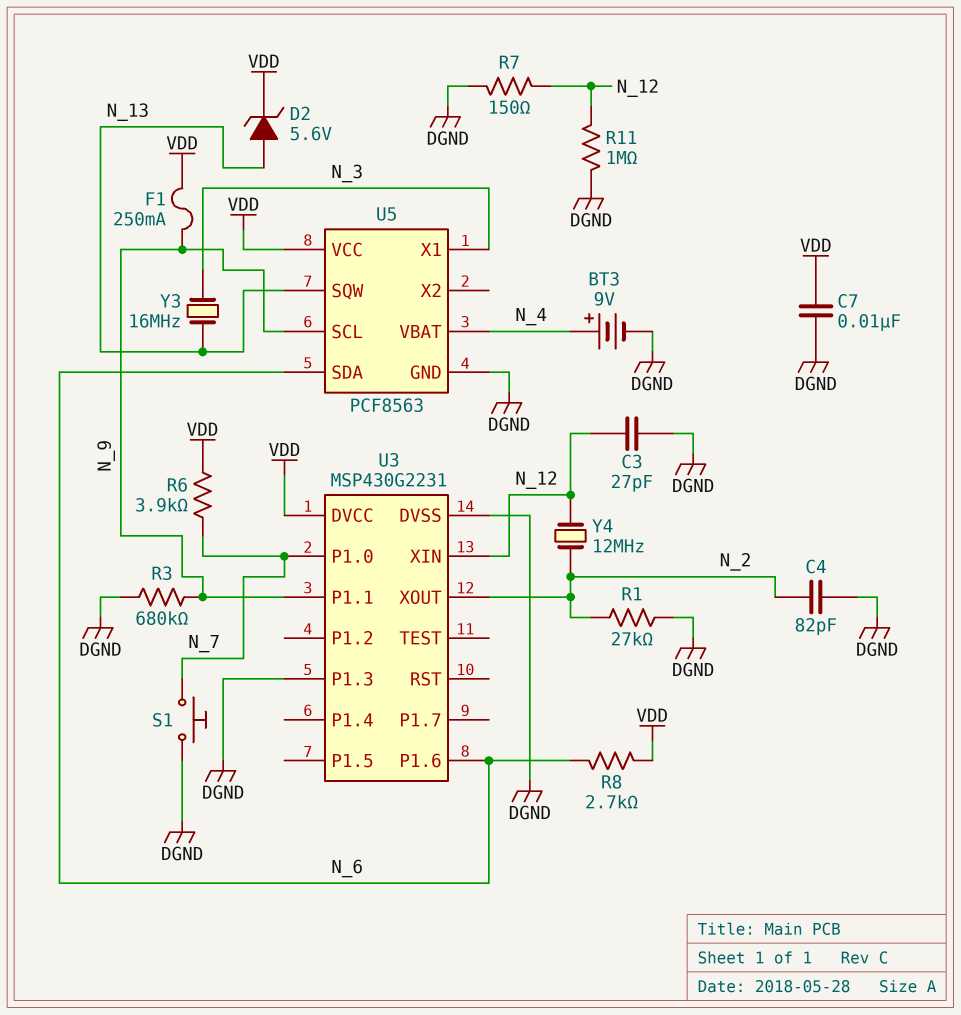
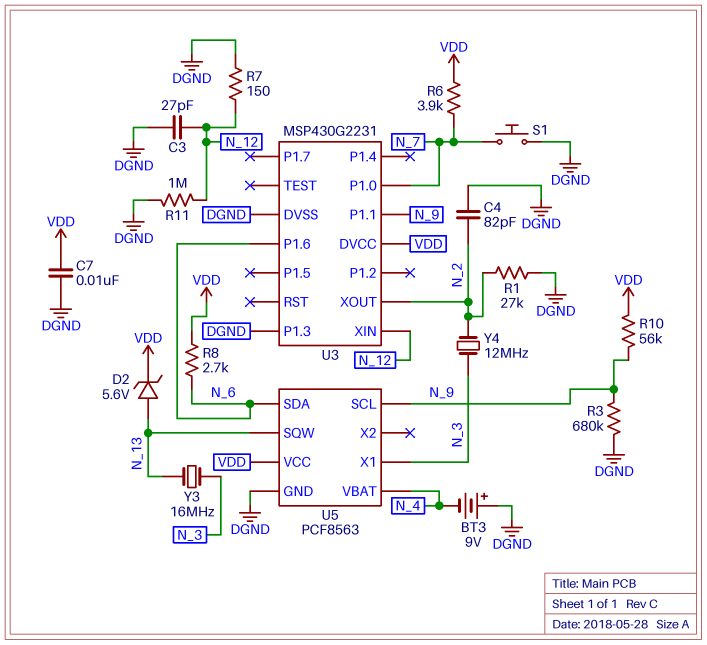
BT3: 9V (plus N_4, minus DGND) -> 9V (plus DGND, minus N_4)
F1: 250mA (N_9, VDD) -> none
R10: none -> 56k (N_9, VDD)
Y4: 12MHz (N_2, N_12) -> 12MHz (N_2, N_3)

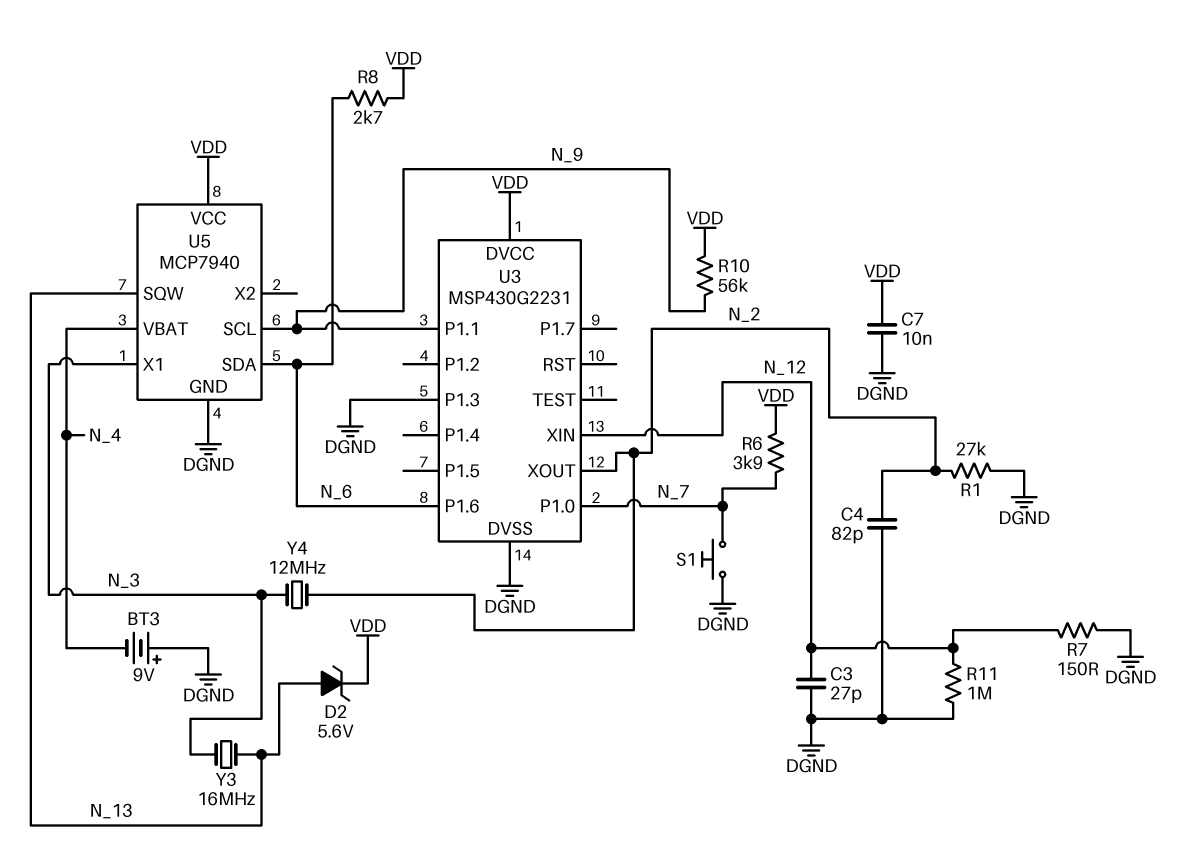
R3: 680k (DGND, N_9) -> none
U5: PCF8563 -> MCP7940

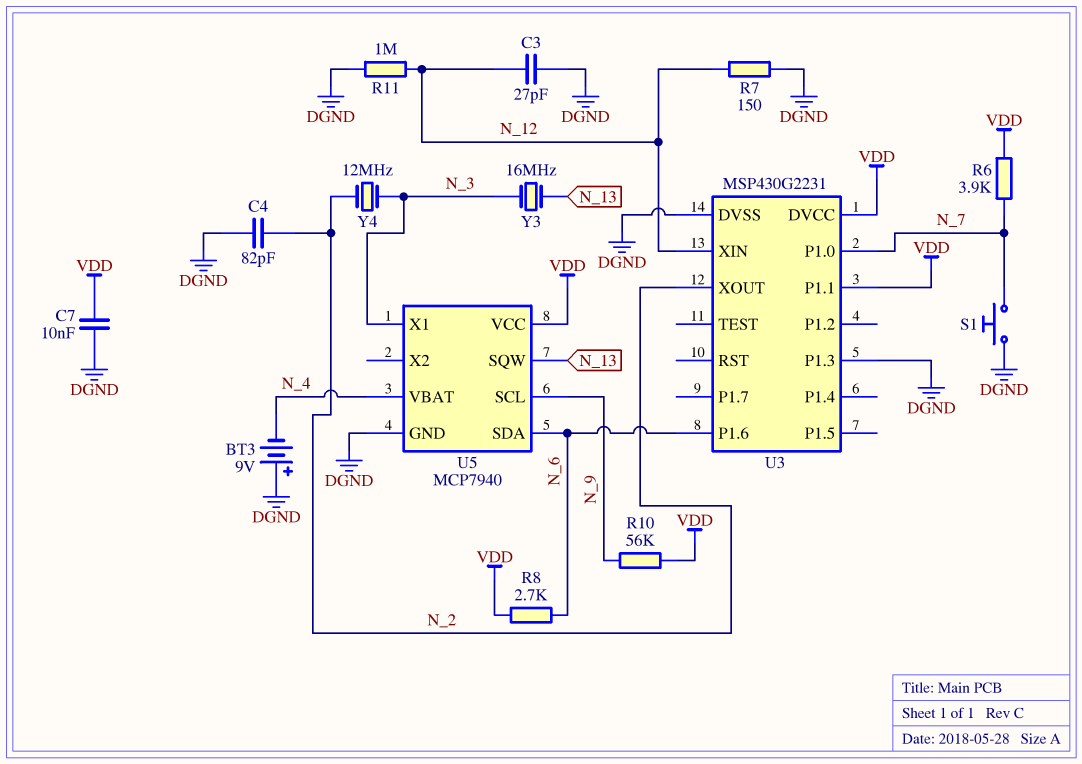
D2: zener 5.6V (A N_13, K VDD) -> none
R1: 27k (DGND, N_2) -> none
U3 pin P1.1: N_9 -> VDD

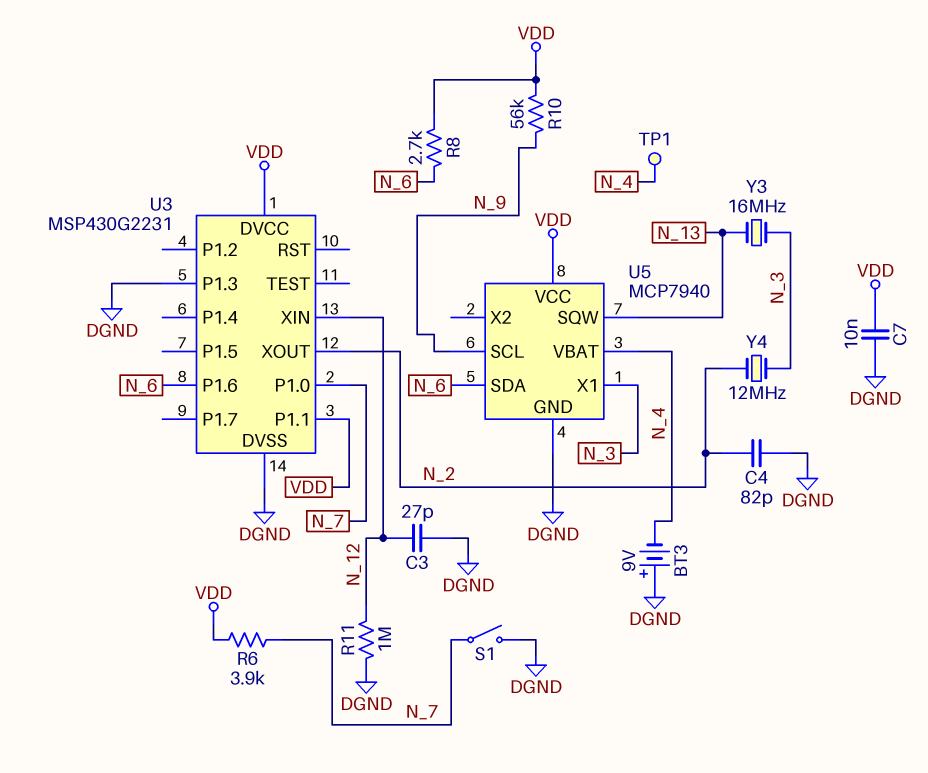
R7: 150 (DGND, N_12) -> none
S1: button (DGND, N_7) -> switch (DGND, N_7)
TP1: none -> test point (N_4)

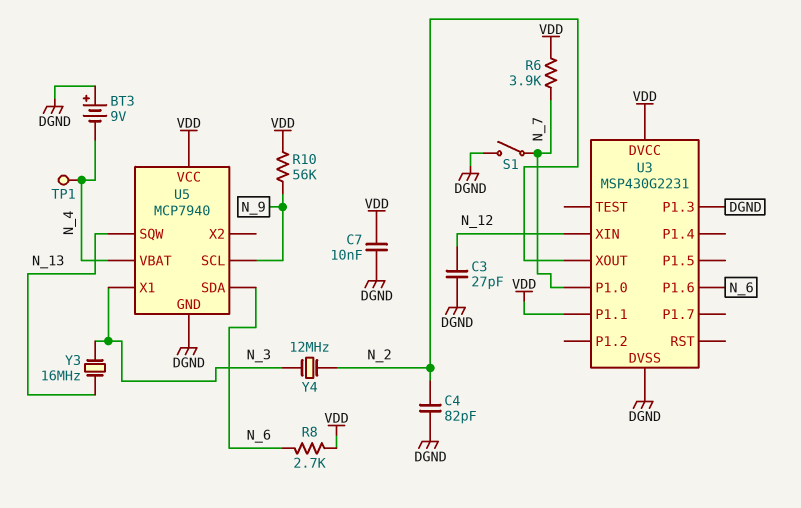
R11: 1M (DGND, N_12) -> none

